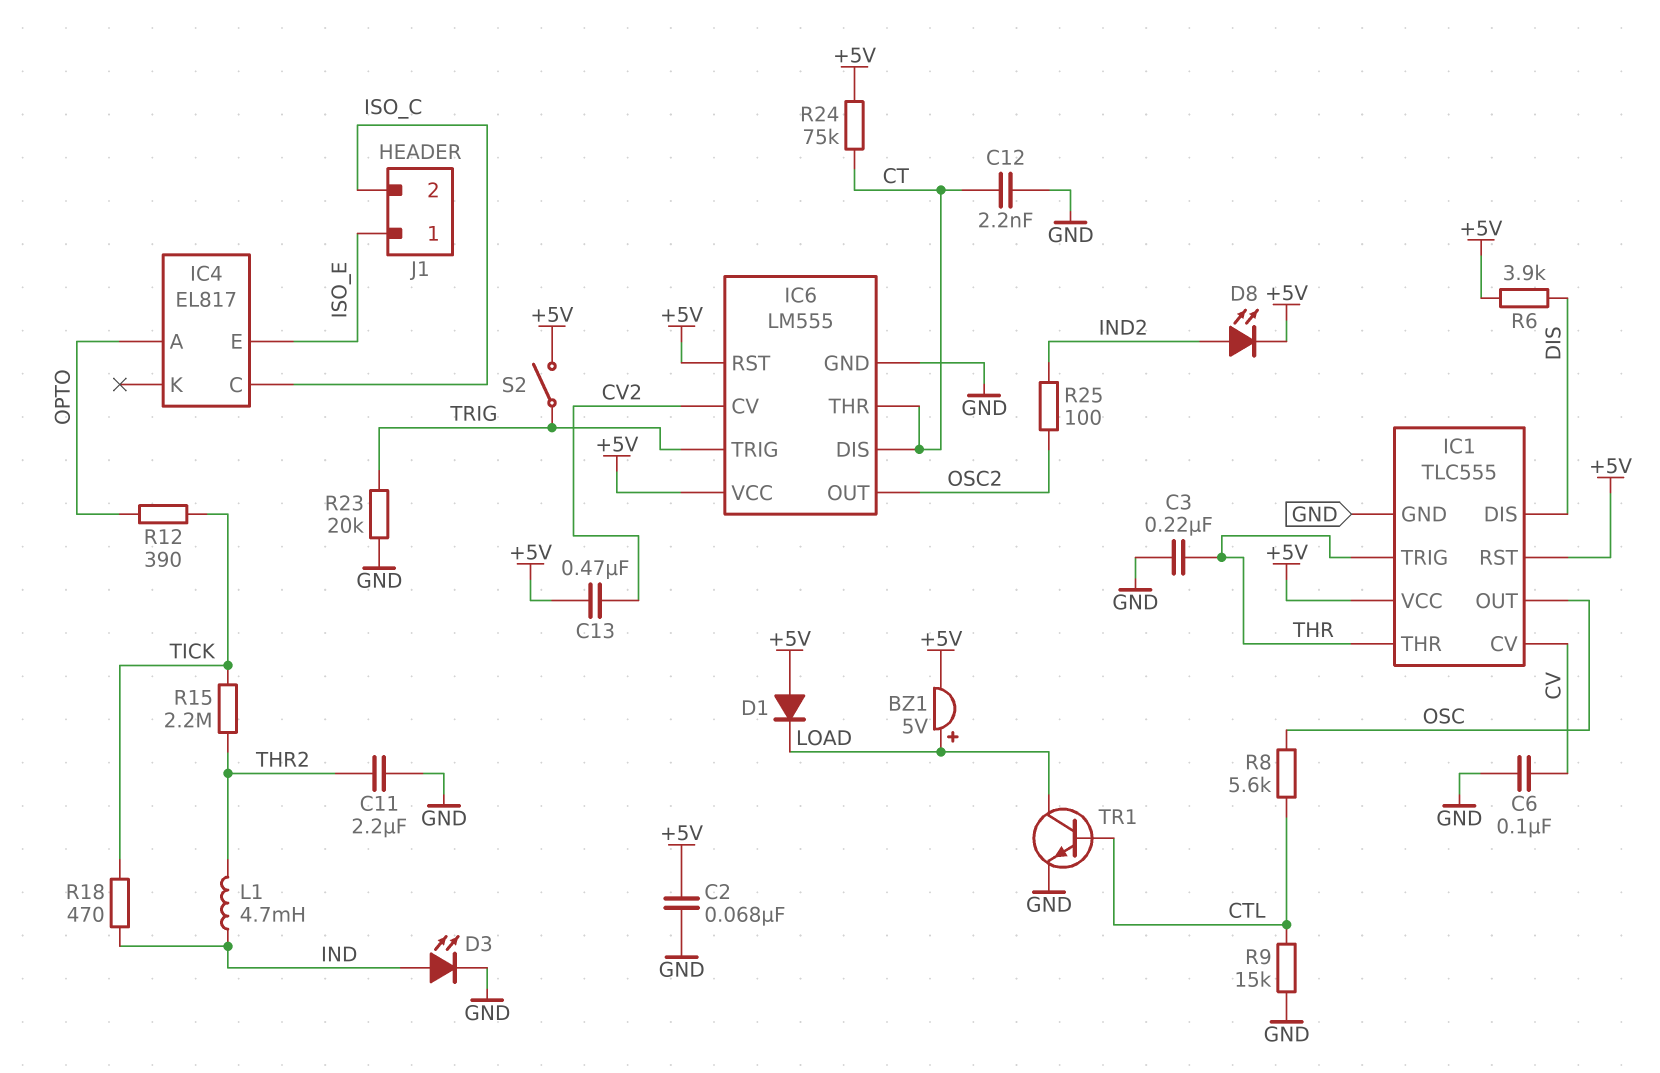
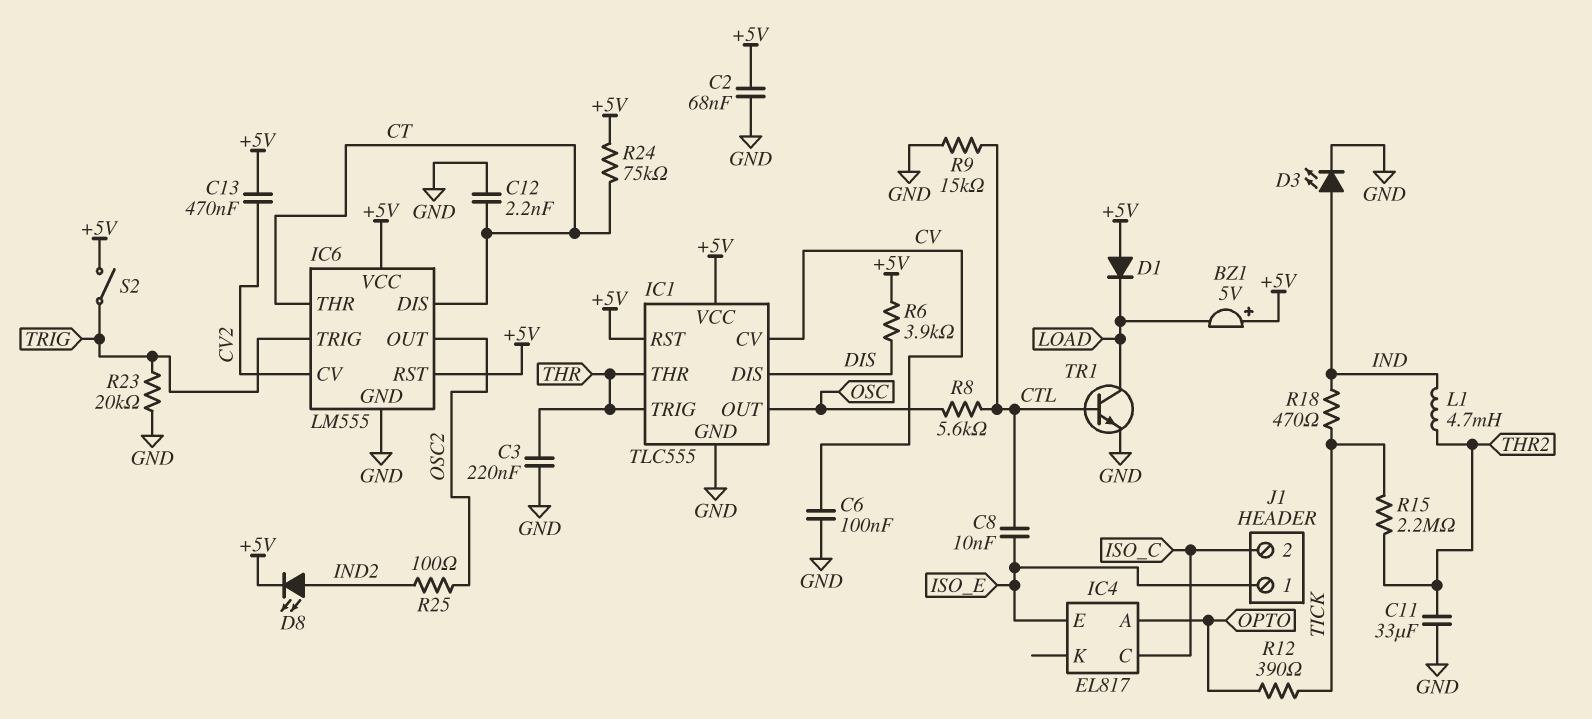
BZ1: buzzer 5V (plus LOAD, minus +5V) -> buzzer 5V (plus +5V, minus LOAD)
C8: none -> 10nF (CTL, ISO_E)
C11: 2.2uF (GND, THR2) -> 33uF (GND, THR2)

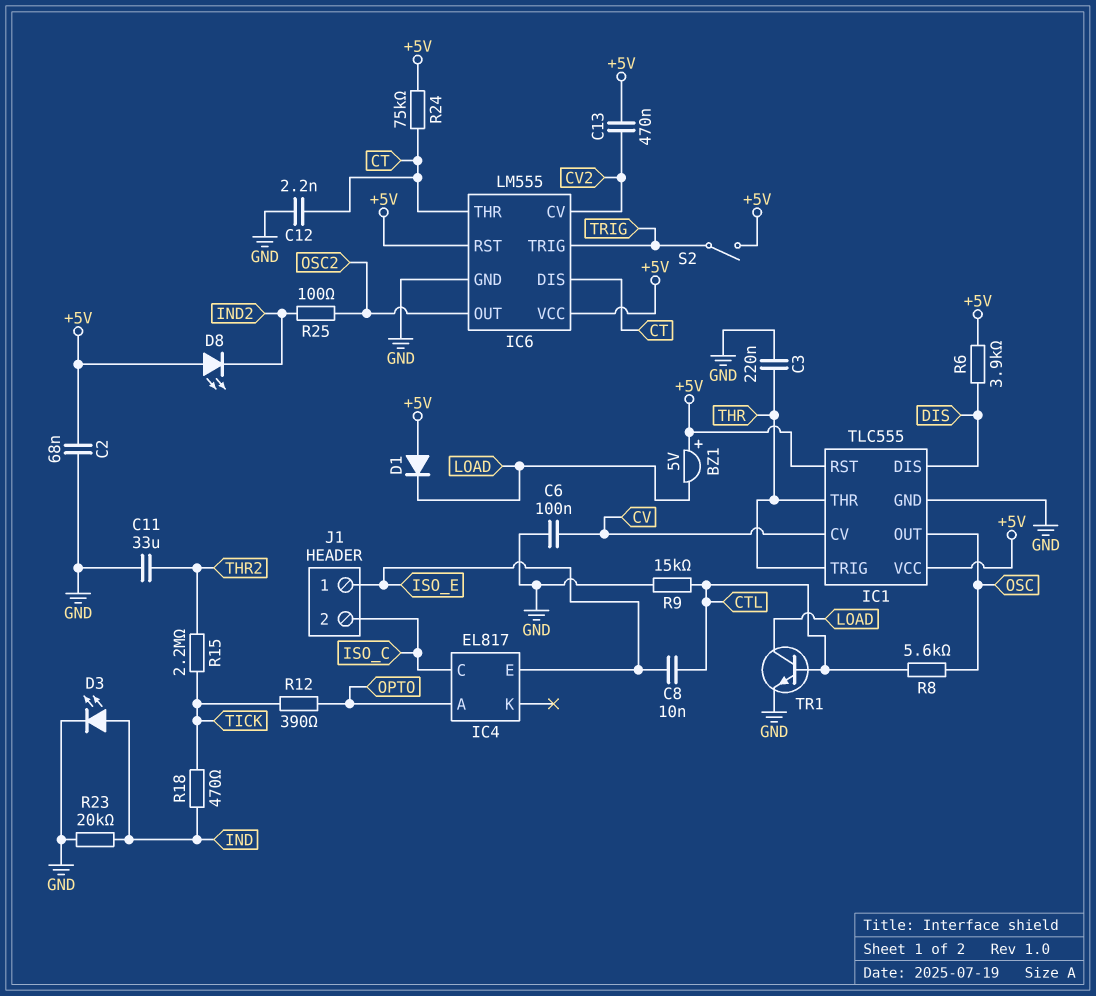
D8: LED (A IND2, K +5V) -> LED (A +5V, K IND2)
L1: 4.7mH (IND, THR2) -> none
R23: 20k (GND, TRIG) -> 20k (GND, IND)

